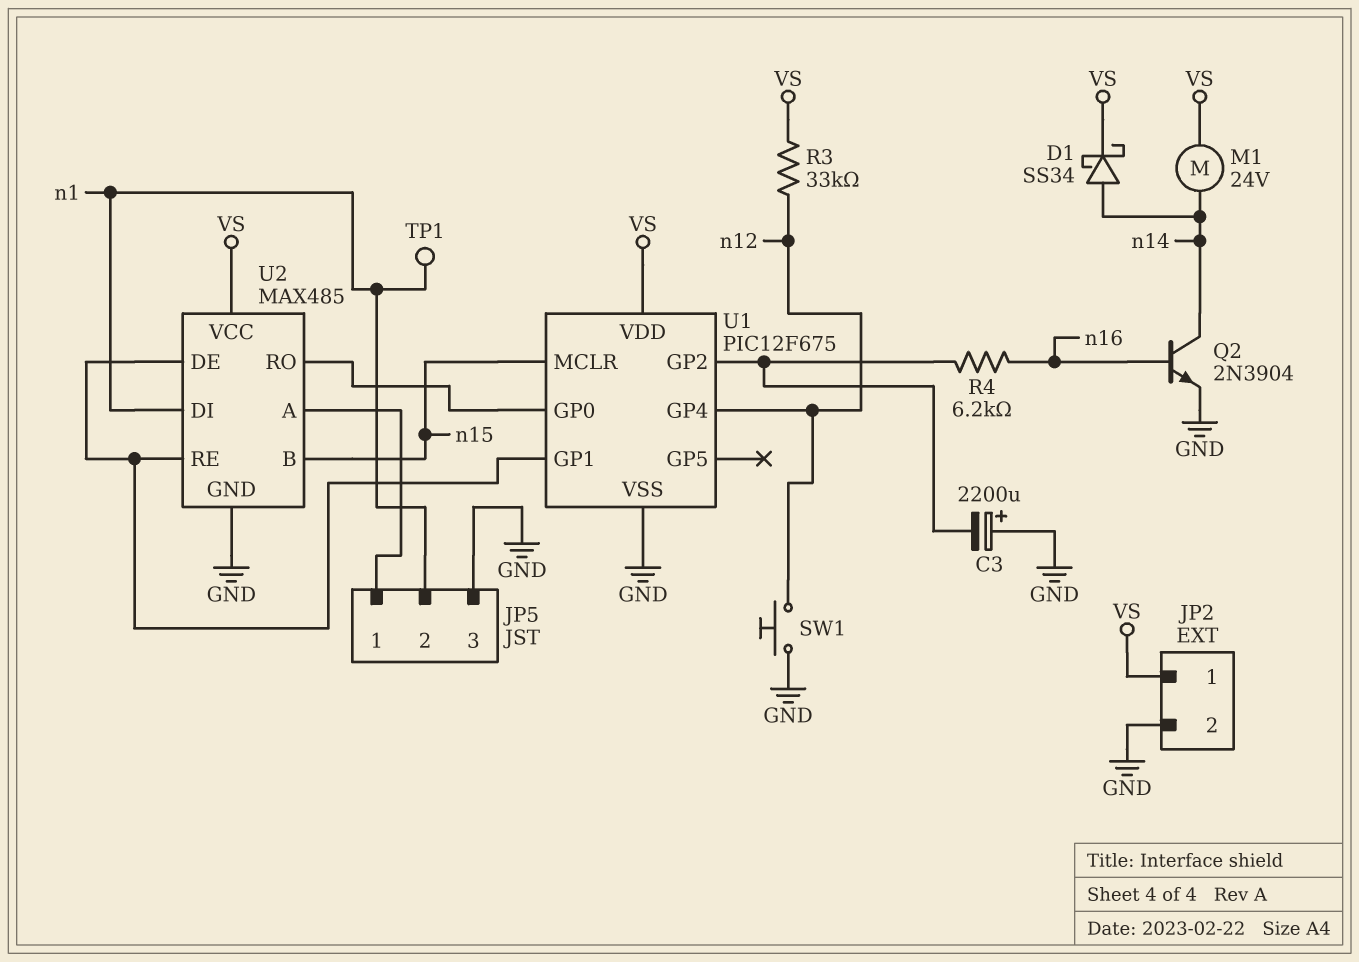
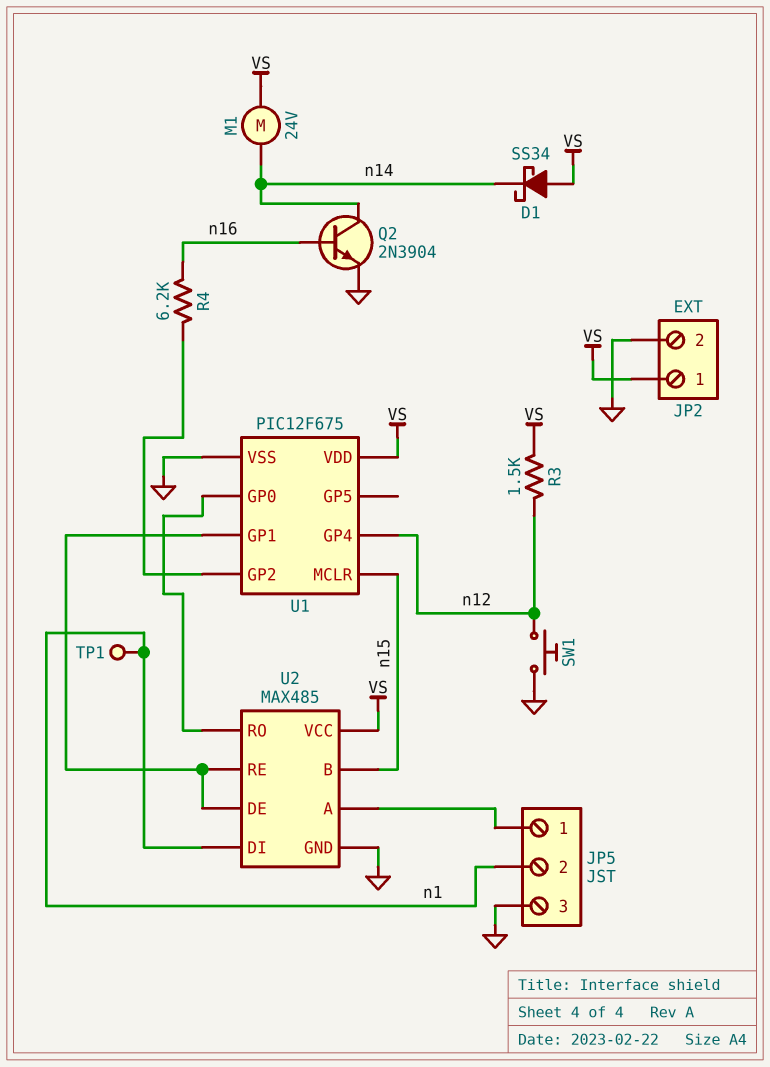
C3: 2200uF (plus GND, minus U1/GP2) -> none
D1: schottky SS34 (A n14, K VS) -> schottky SS34 (A VS, K n14)
R3: 33k (VS, n12) -> 1.5k (VS, n12)

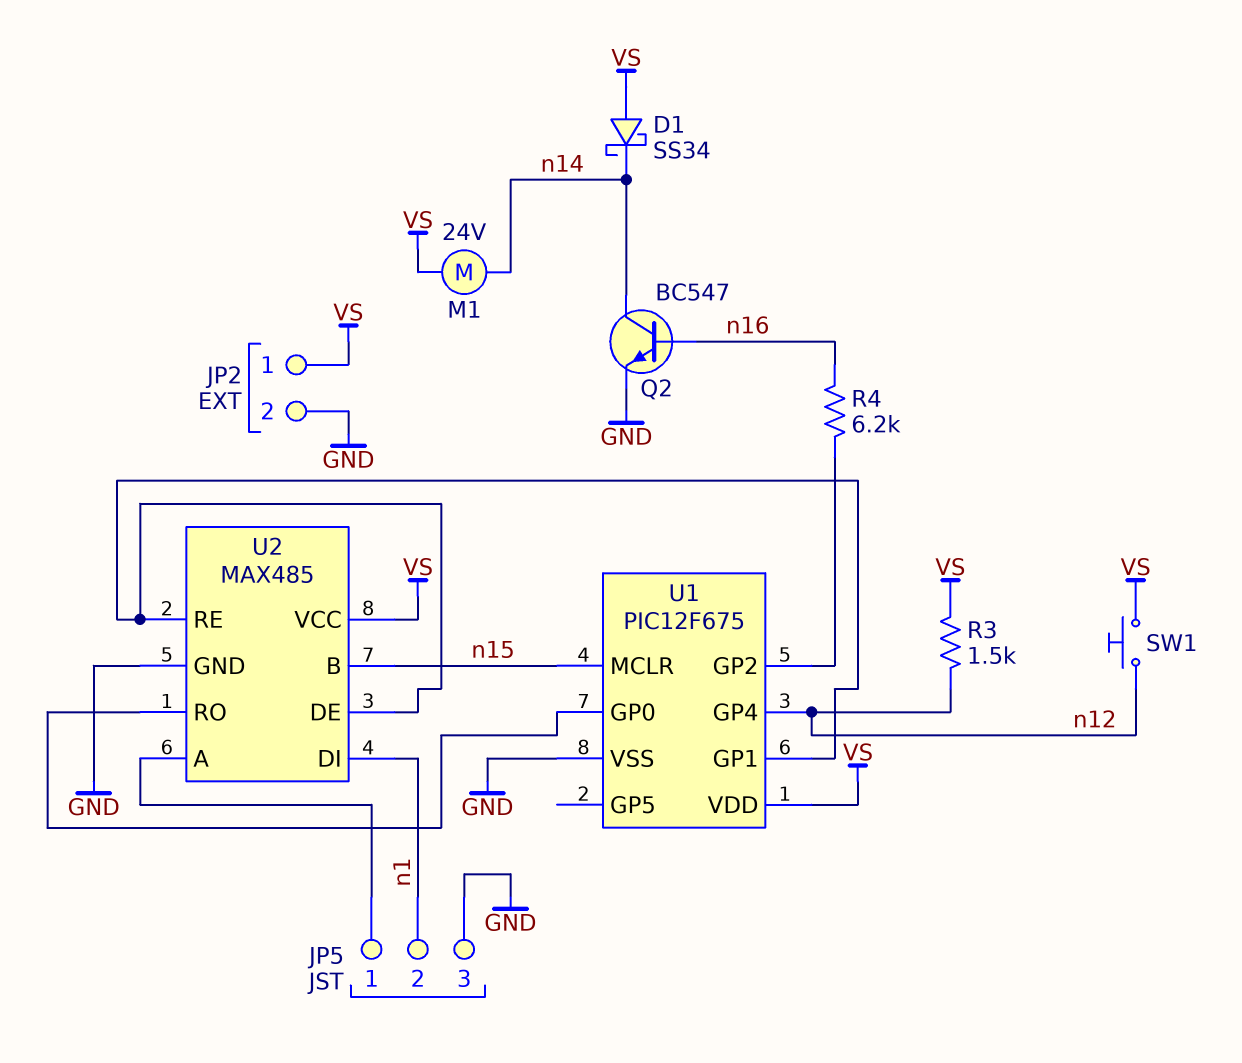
Q2: NPN 2N3904 (B n16, C n14, E GND) -> NPN BC547 (B n16, C n14, E GND)
SW1: button (GND, n12) -> button (VS, n12)
TP1: test point (n1) -> none

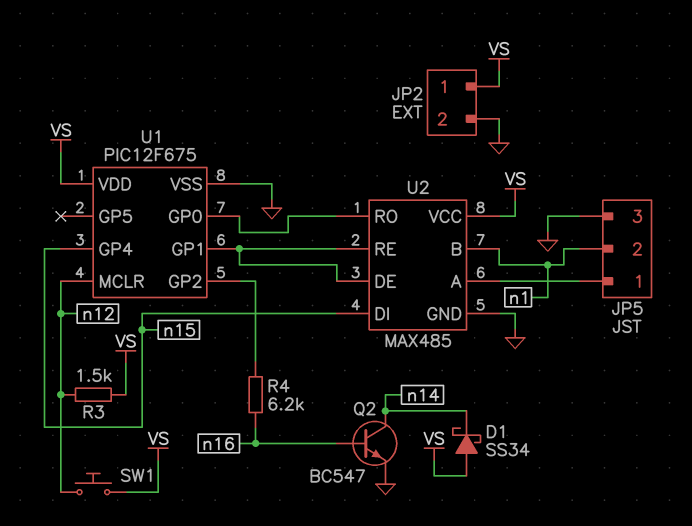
M1: motor 24V (VS, n14) -> none
U1 pin GP4: n12 -> n15
U1 pin MCLR: n15 -> n12
U2 pin B: n15 -> n1
U2 pin DI: n1 -> n15

